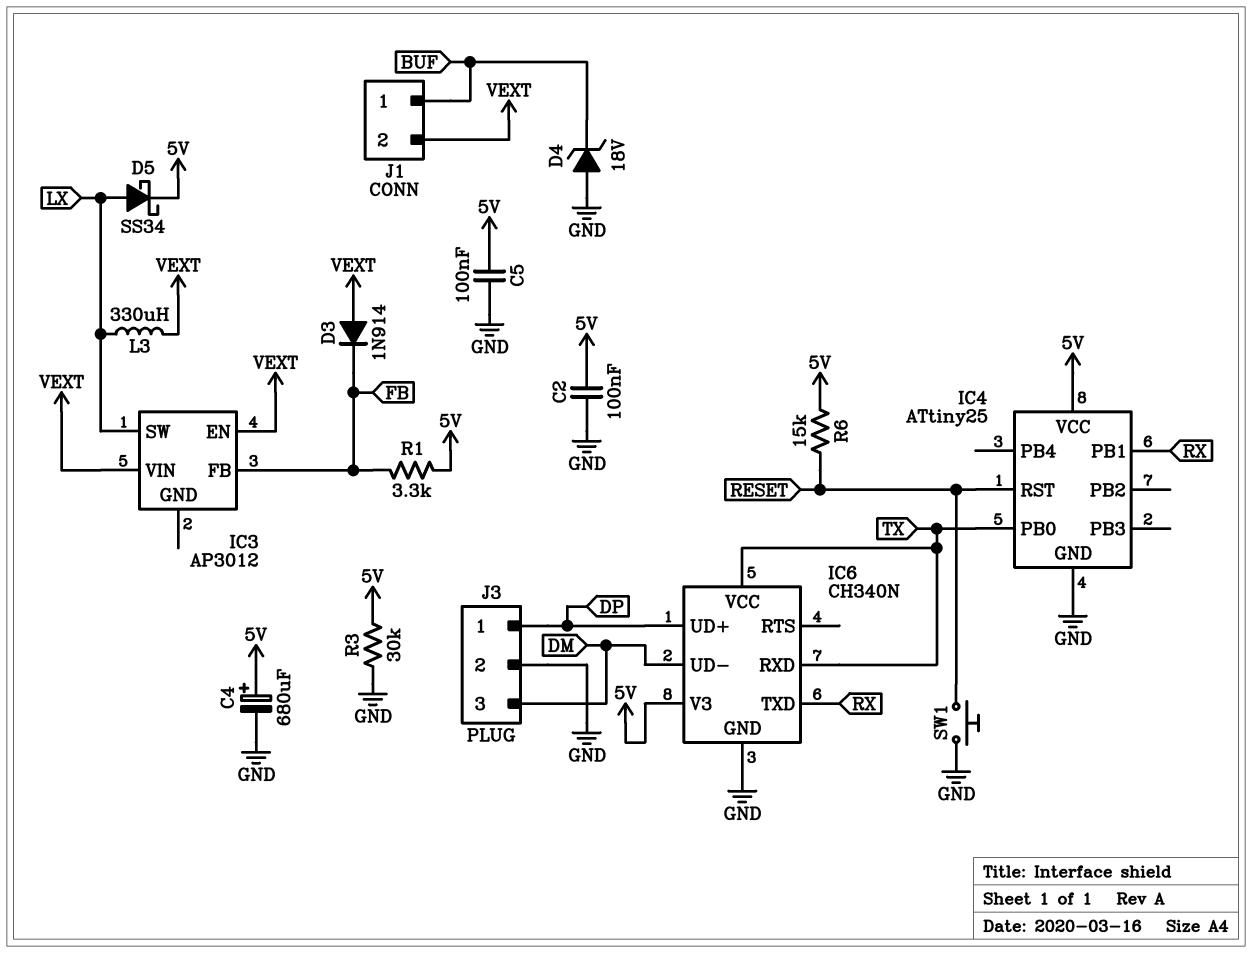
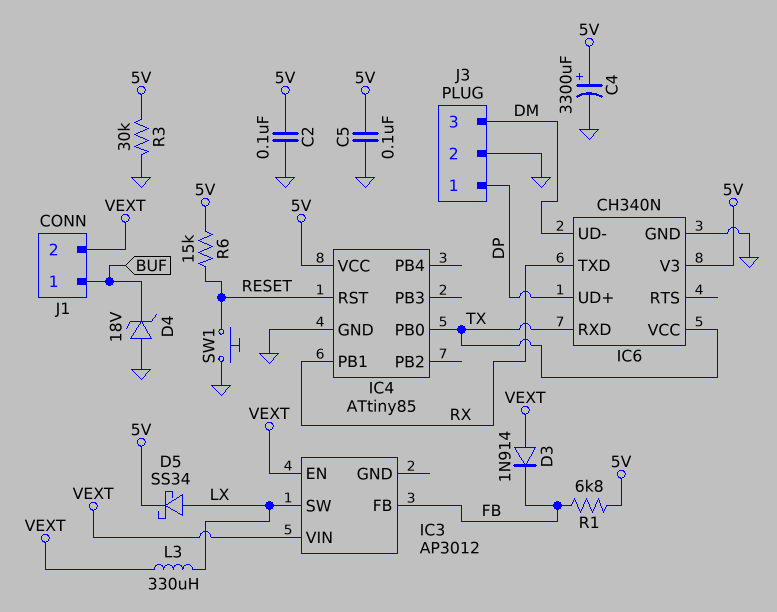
C4: 680uF (plus 5V, minus GND) -> 3300uF (plus 5V, minus GND)
IC4: ATtiny25 -> ATtiny85
R1: 3.3k (5V, FB) -> 6.8k (5V, FB)

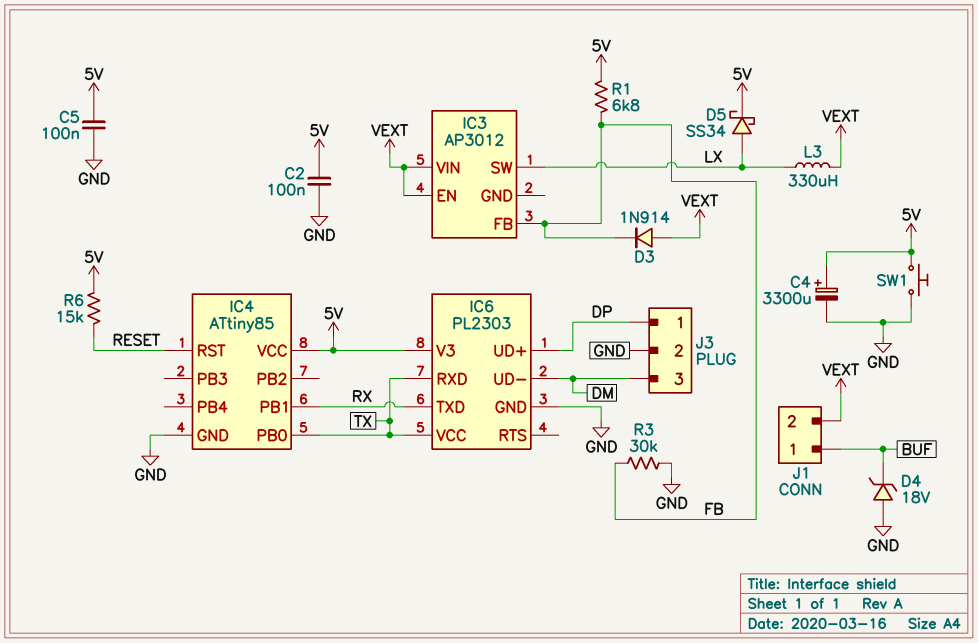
IC6: CH340N -> PL2303
R3: 30k (5V, GND) -> 30k (FB, GND)
SW1: button (GND, RESET) -> button (5V, GND)

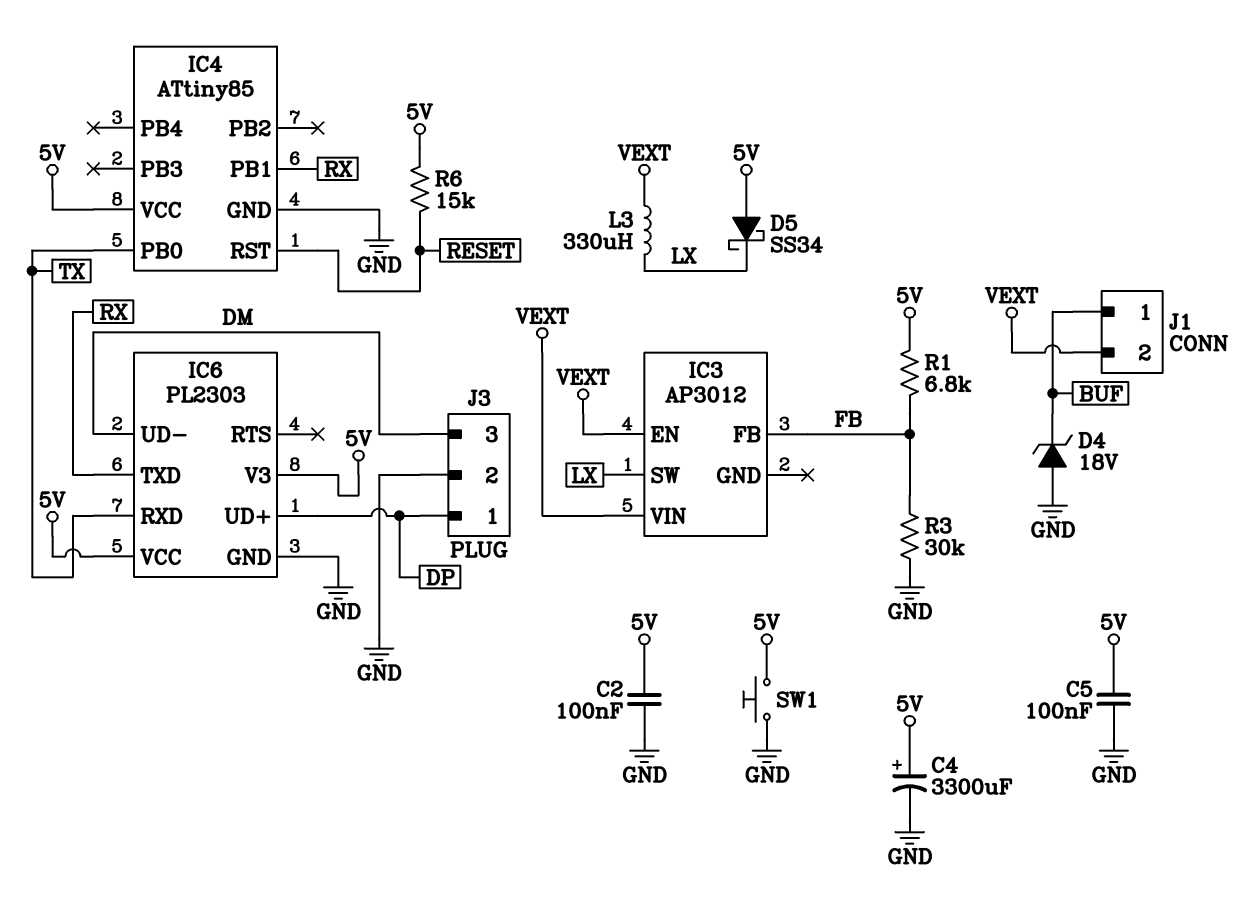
D3: diode 1N914 (A VEXT, K FB) -> none
D5: schottky SS34 (A LX, K 5V) -> schottky SS34 (A 5V, K LX)
IC6 pin VCC: TX -> 5V

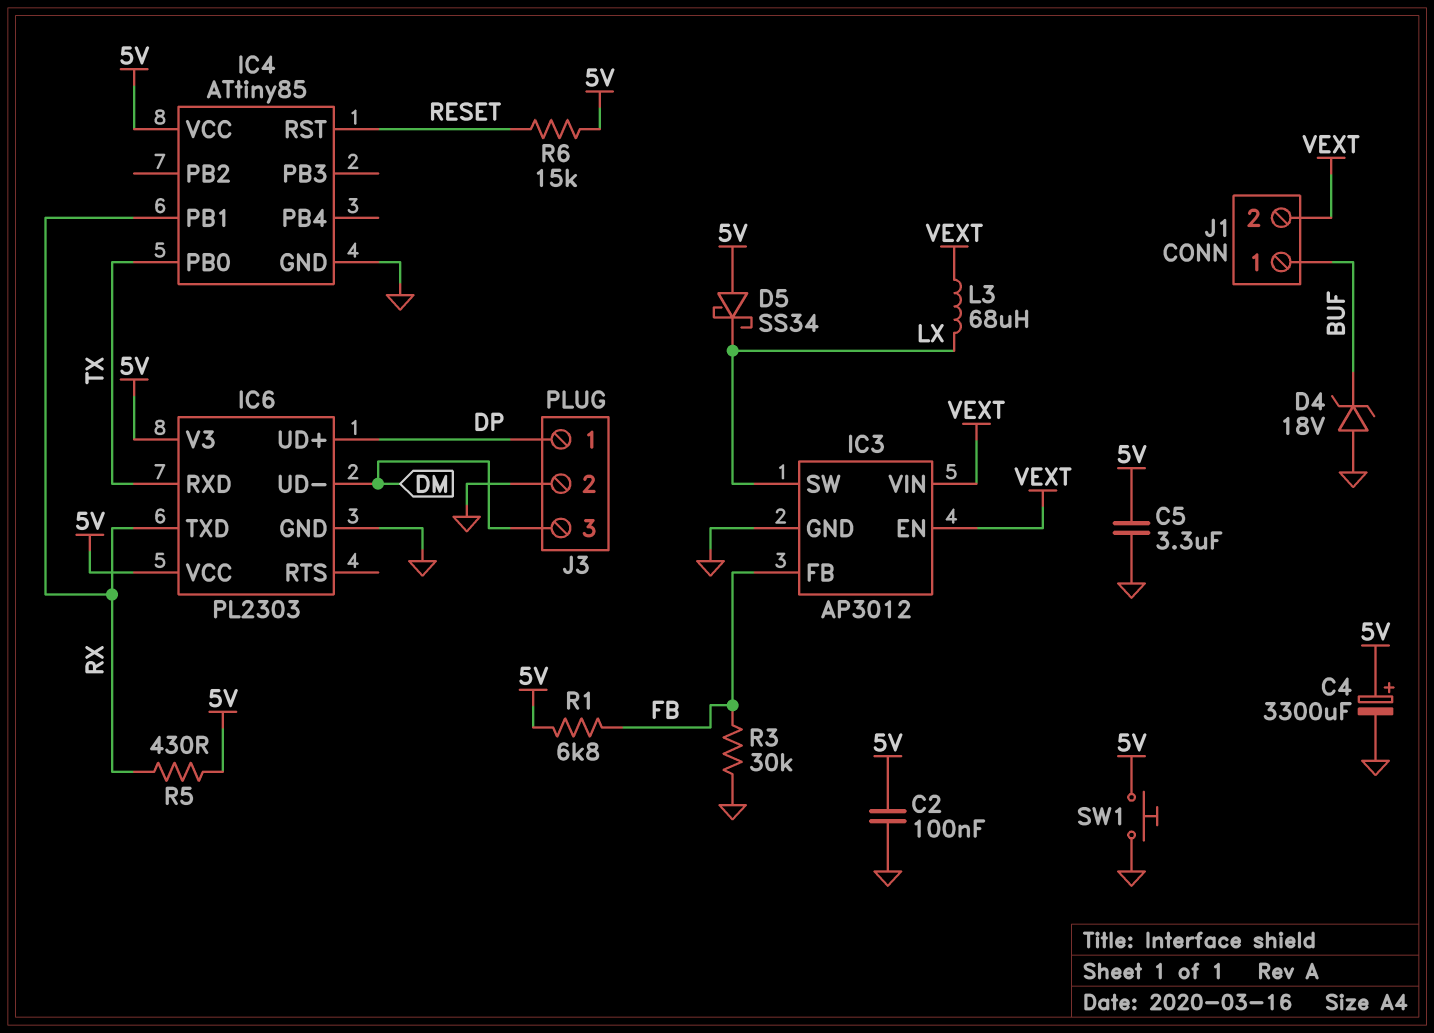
C5: 100nF (5V, GND) -> 3.3uF (5V, GND)
IC3 pin GND: none -> GND
L3: 330uH (LX, VEXT) -> 68uH (LX, VEXT)
R5: none -> 430 (5V, RX)

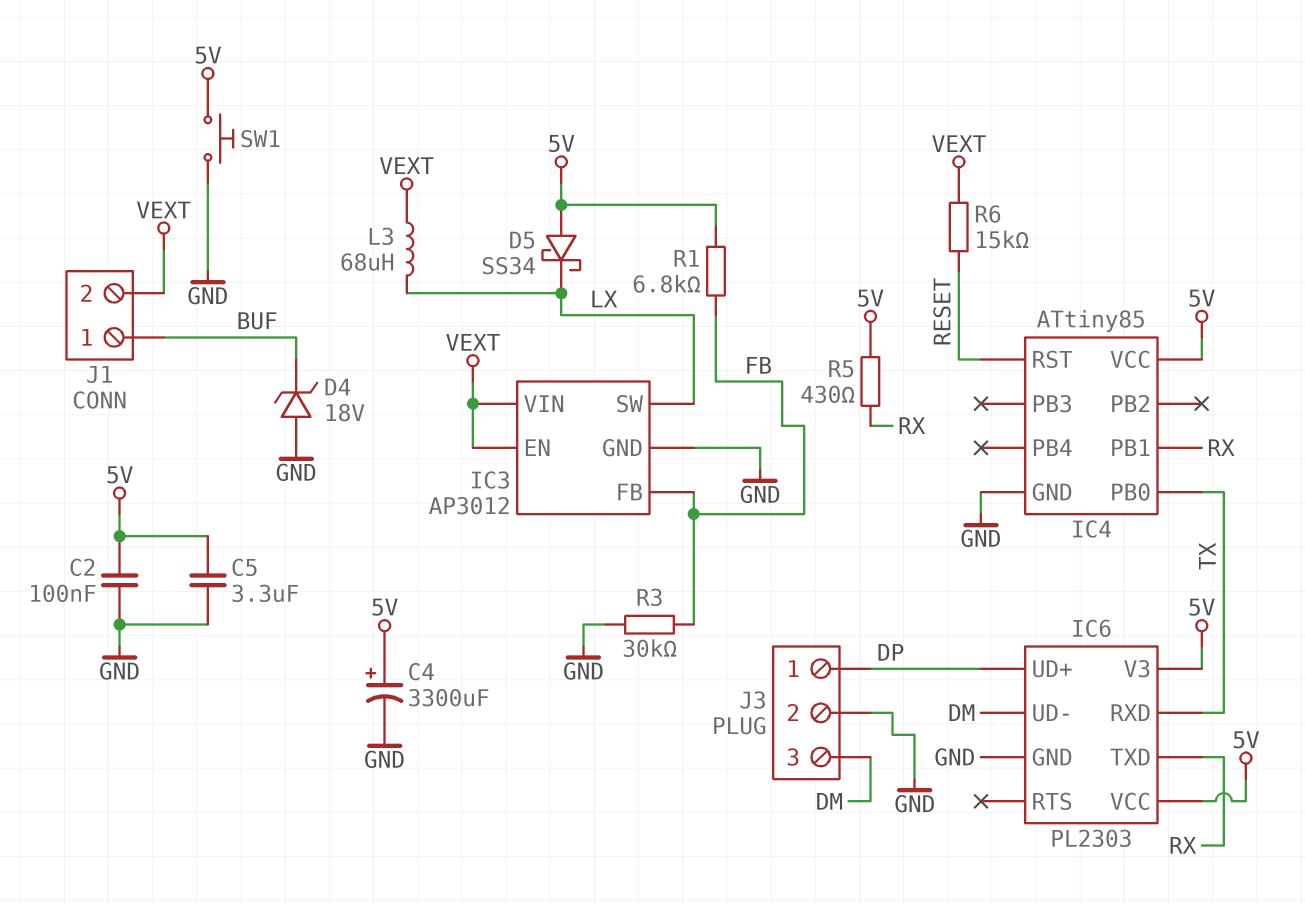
R6: 15k (5V, RESET) -> 15k (RESET, VEXT)

